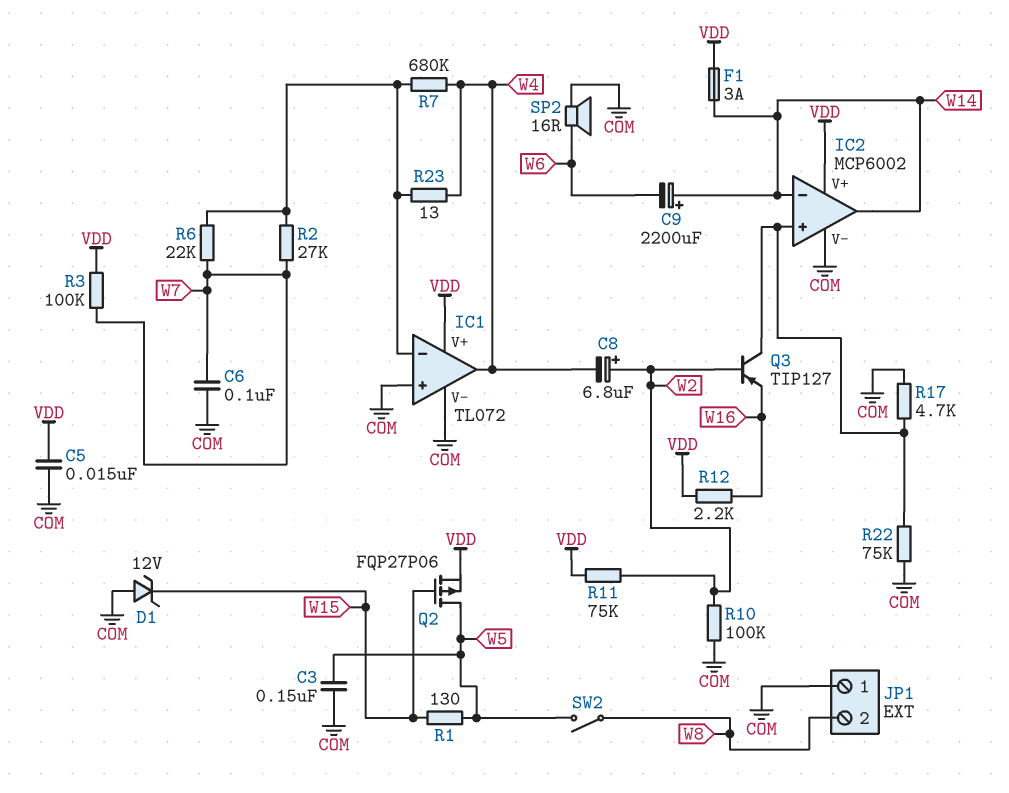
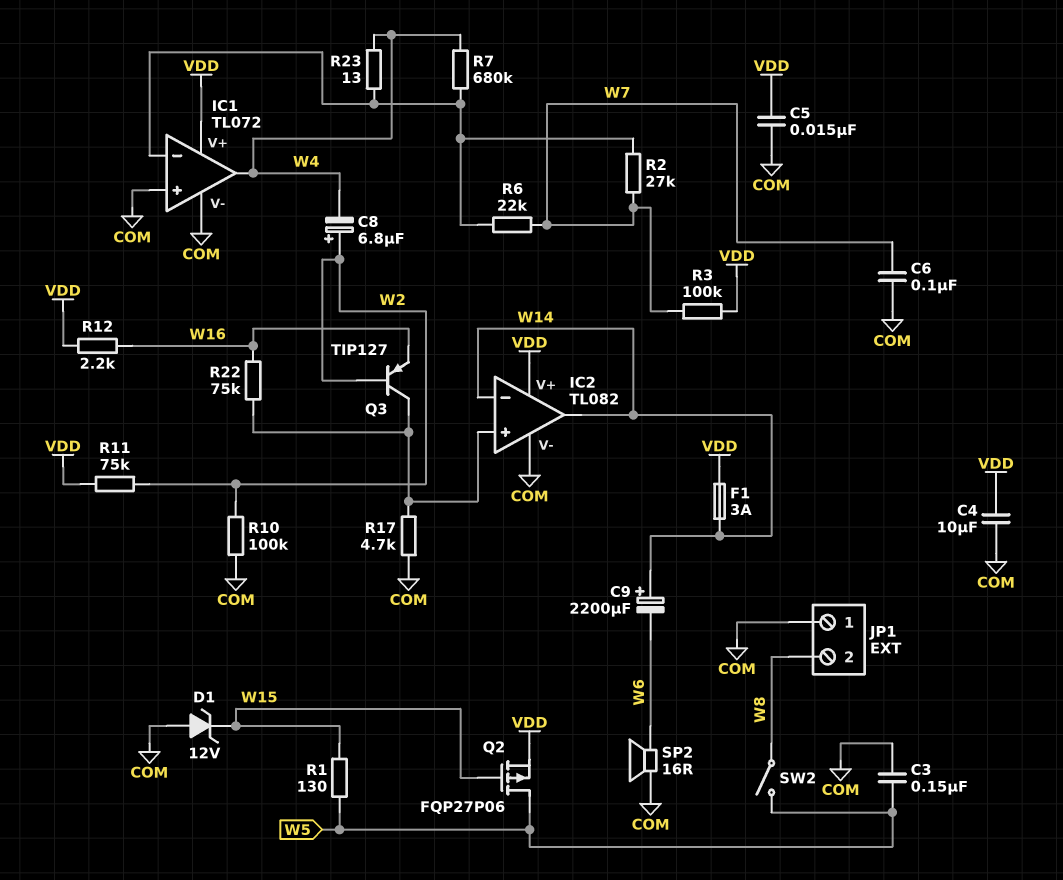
C4: none -> 10uF (COM, VDD)
IC2: MCP6002 -> TL082
R22: 75k (COM, IC2/in+) -> 75k (IC2/in+, W16)

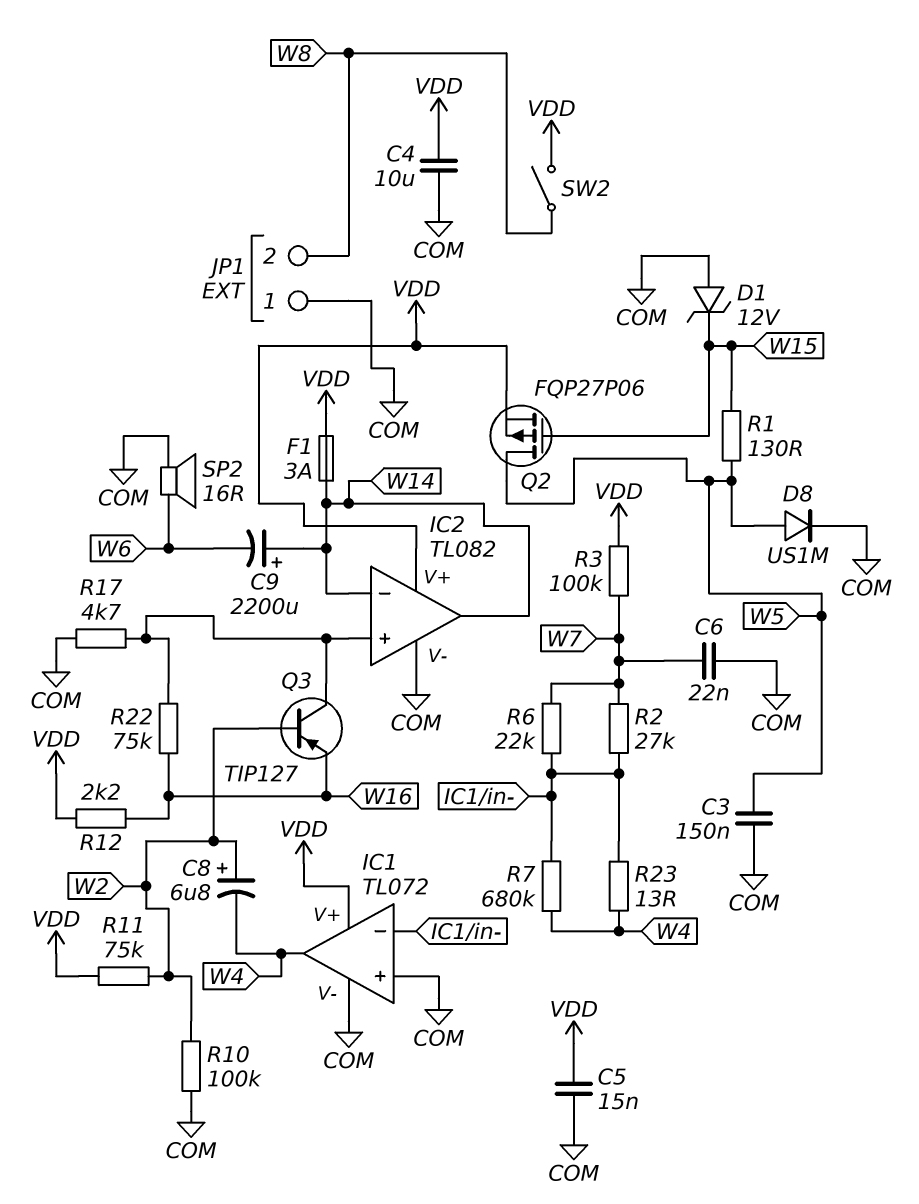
C6: 100nF (COM, W7) -> 22nF (COM, W7)
D8: none -> diode US1M (A W5, K COM)
SW2: switch (W5, W8) -> switch (VDD, W8)

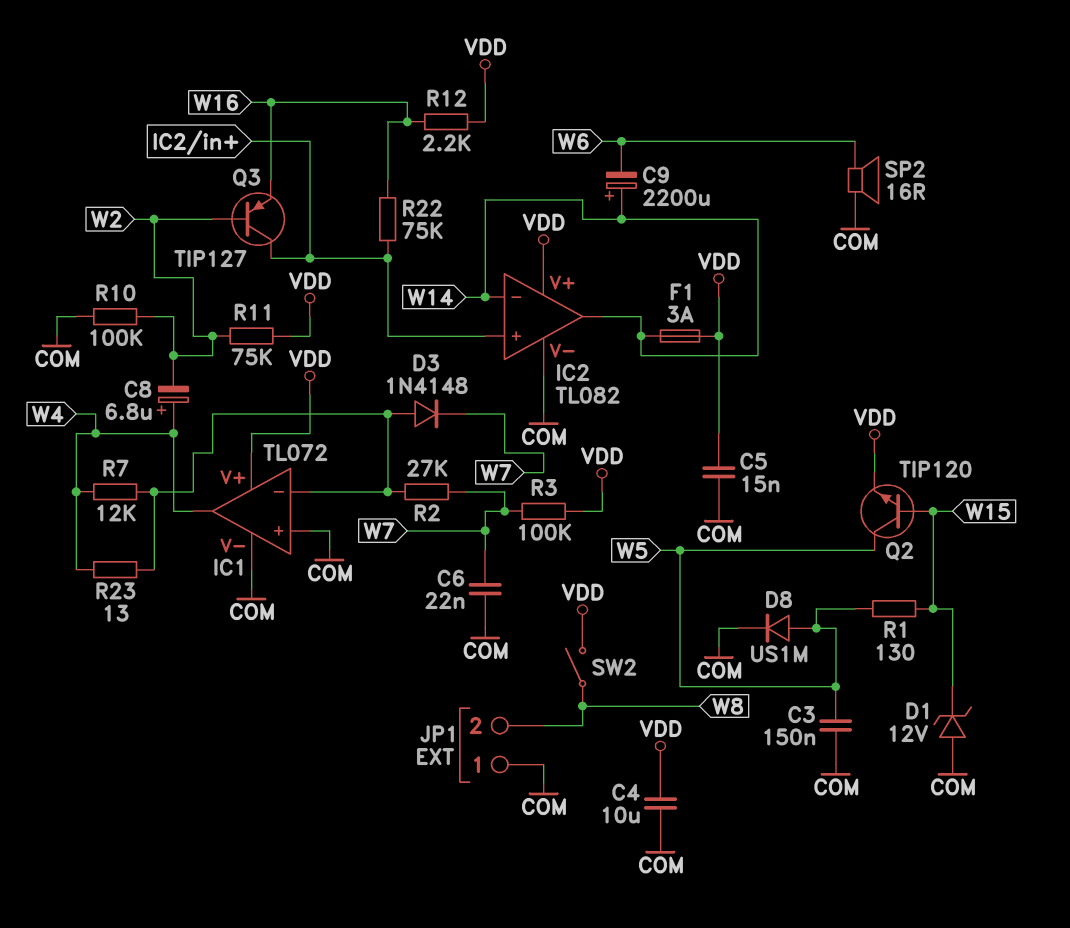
C8: 6.8uF (plus W2, minus W4) -> 6.8uF (plus W4, minus W2)
D3: none -> diode 1N4148 (A IC1/in-, K W7)
Q2: PMOS FQP27P06 (G W15, D W5, S VDD) -> NPN TIP120 (B W15, C W5, E VDD)
R6: 22k (IC1/in-, W7) -> none
R7: 680k (IC1/in-, W4) -> 12k (IC1/in-, W4)
R17: 4.7k (COM, IC2/in+) -> none

